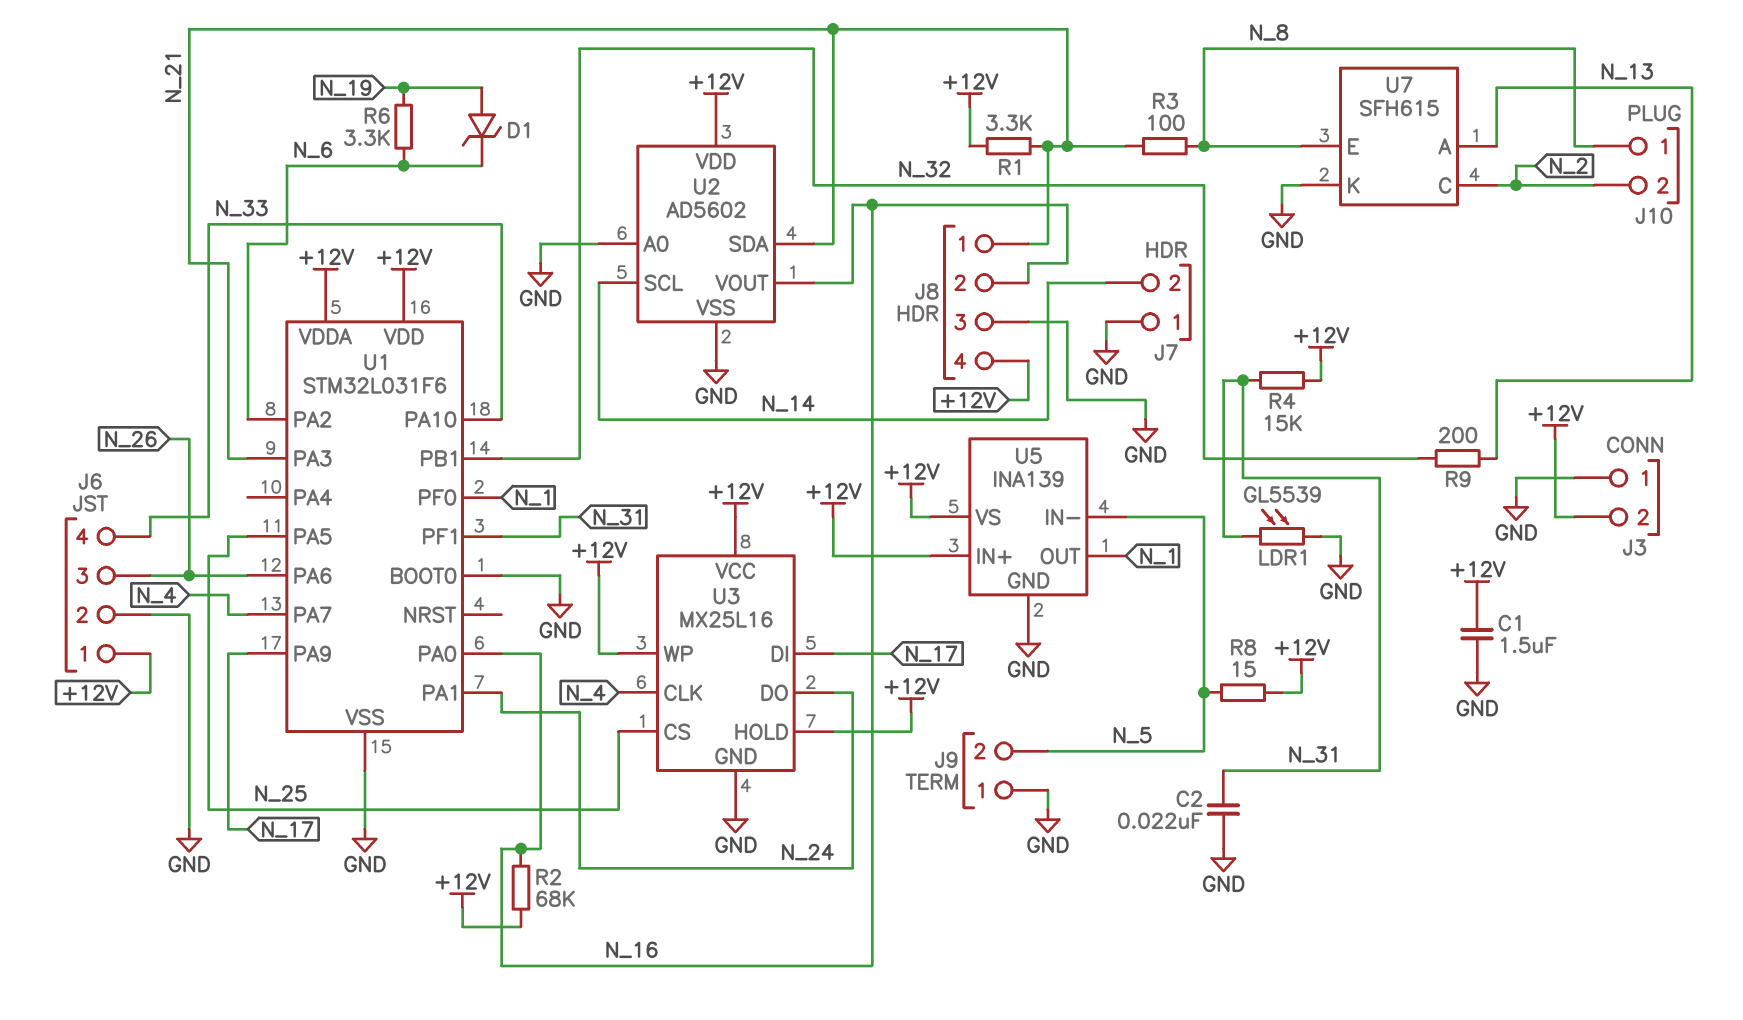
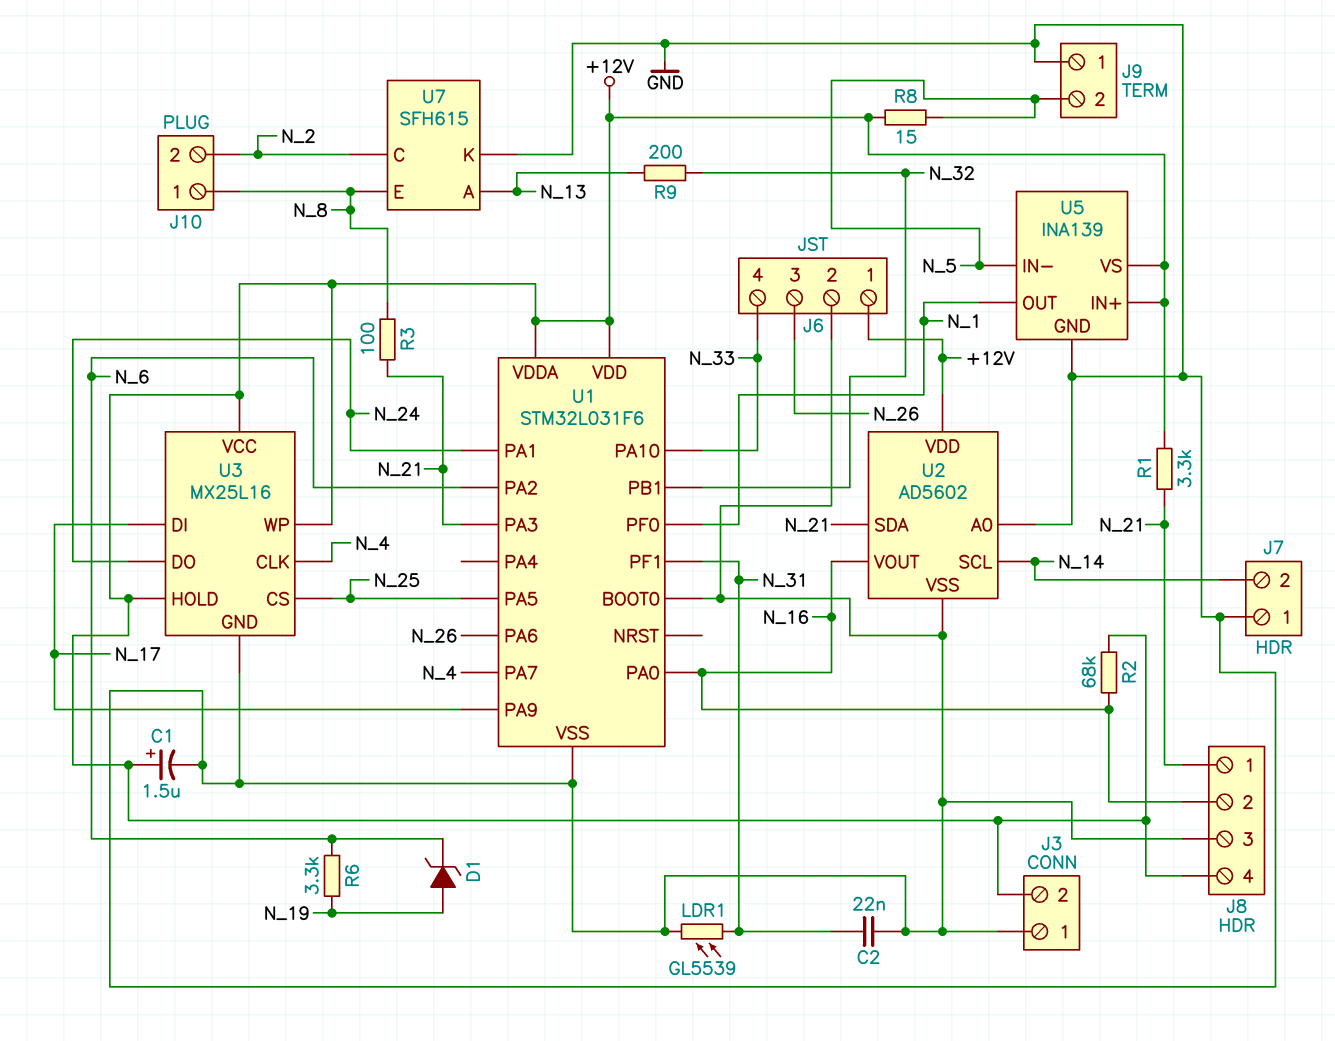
C1: 1.5uF (+12V, GND) -> 1.5uF (plus +12V, minus GND)
R4: 15k (+12V, N_31) -> none

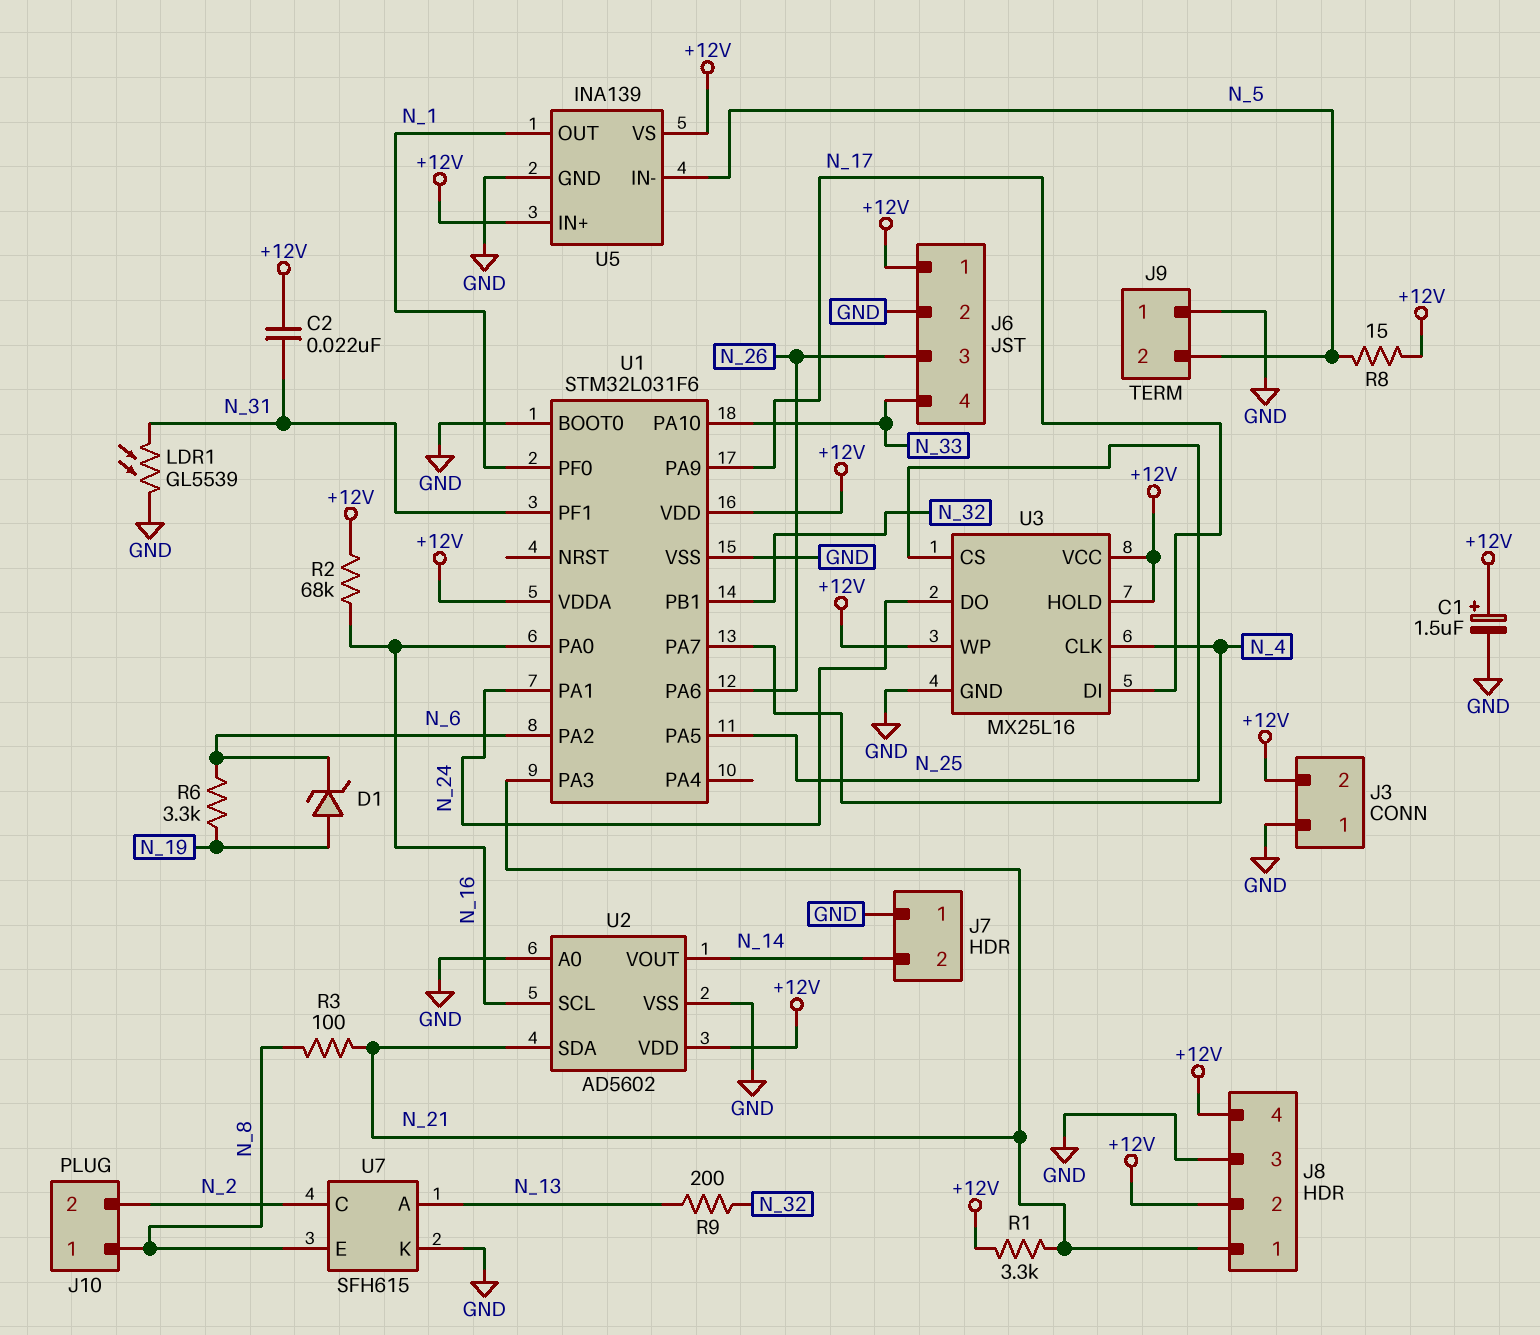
C2: 22nF (GND, N_31) -> 22nF (+12V, N_31)
J8 pin 2: N_16 -> +12V
U2 pin SCL: N_14 -> N_16
U2 pin VOUT: N_16 -> N_14

